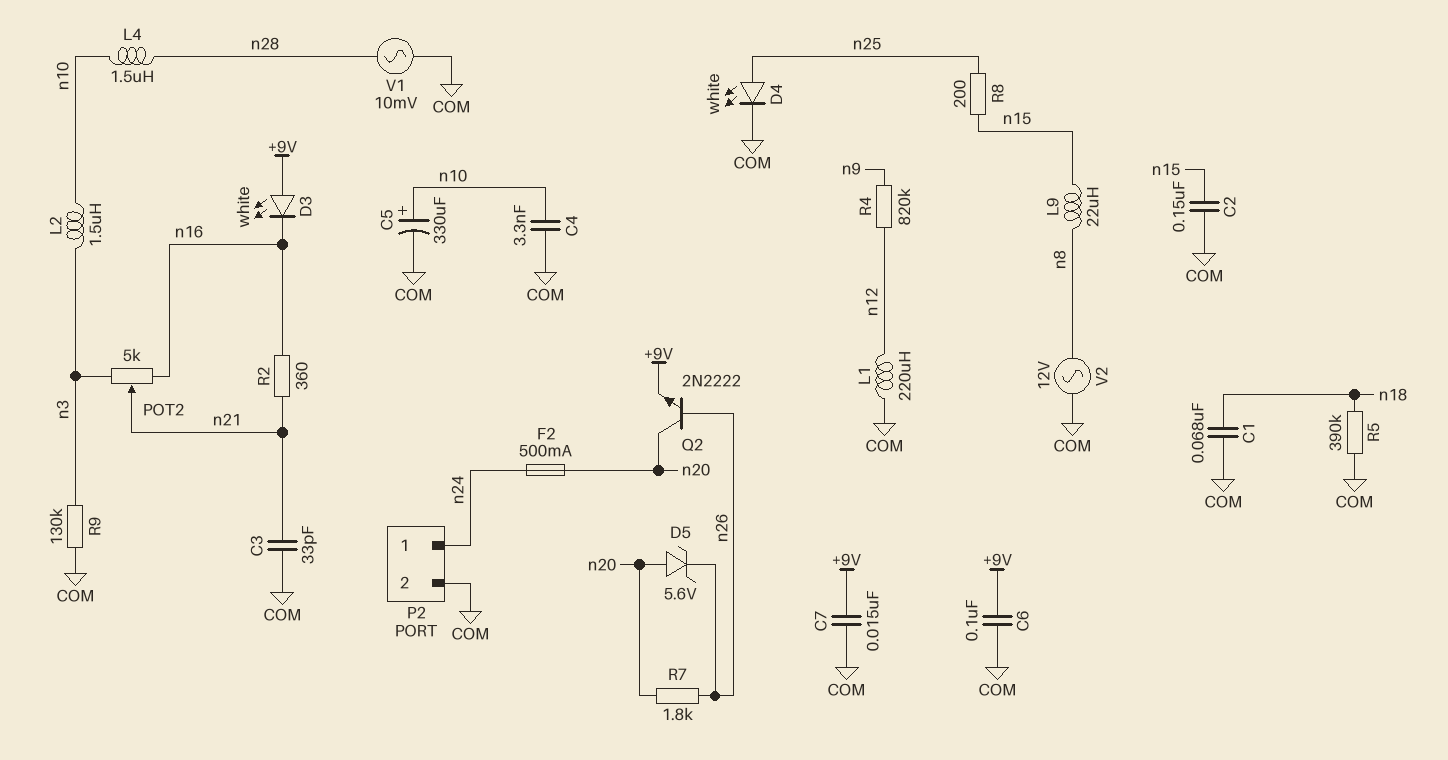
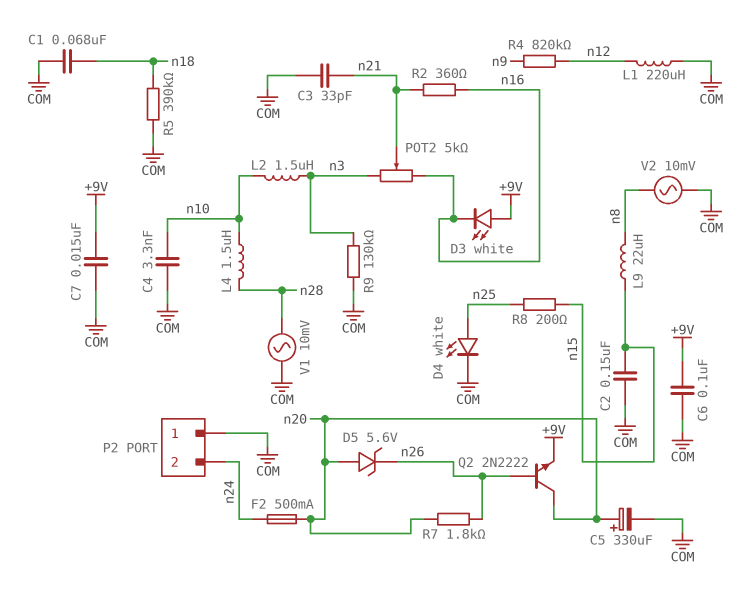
C5: 330uF (plus n10, minus COM) -> 330uF (plus n20, minus COM)
P2 pin 1: n24 -> COM
P2 pin 2: COM -> n24
V2: AC 12V (COM, n8) -> AC 10mV (COM, n8)

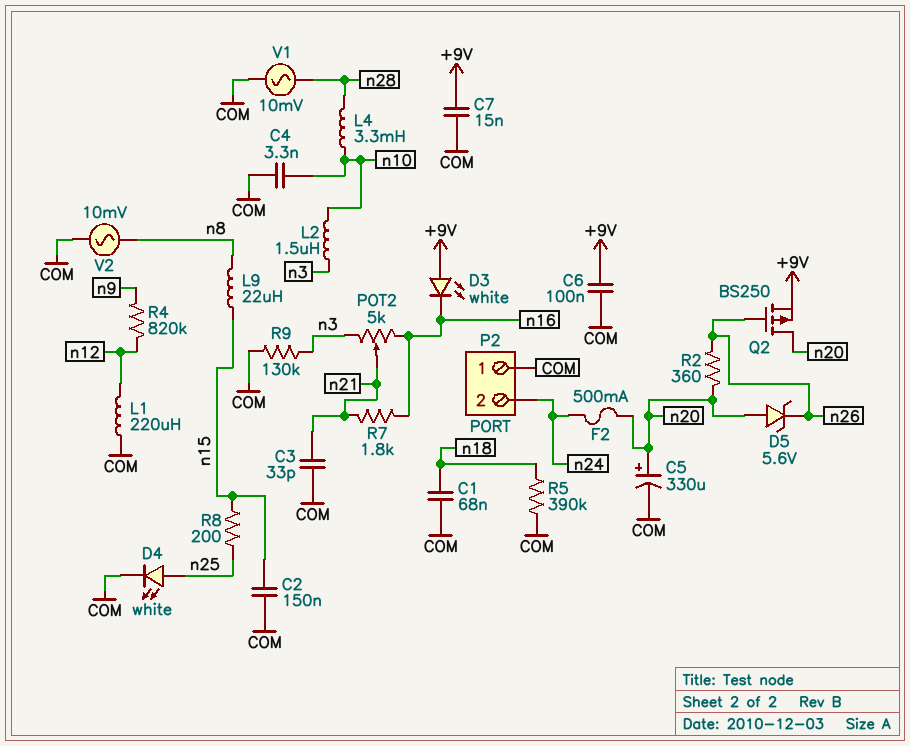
L4: 1.5uH (n10, n28) -> 3.3mH (n10, n28)
Q2: NPN 2N2222 (B n26, C n20, E +9V) -> PMOS BS250 (G n26, D n20, S +9V)
R2: 360 (n16, n21) -> 360 (n20, n26)
R7: 1.8k (n20, n26) -> 1.8k (n16, n21)

